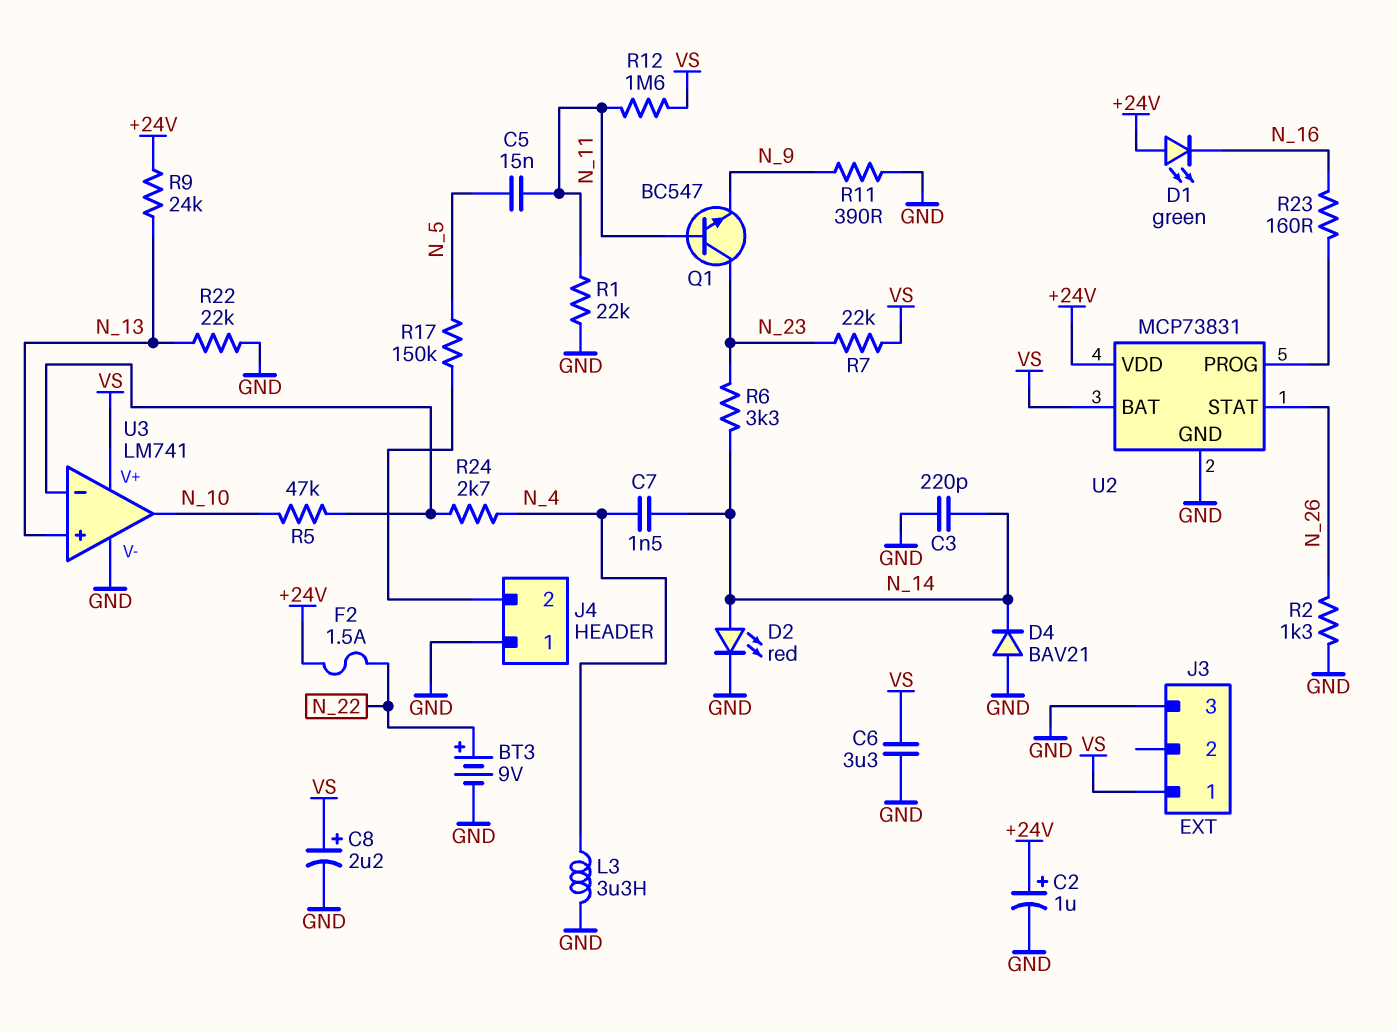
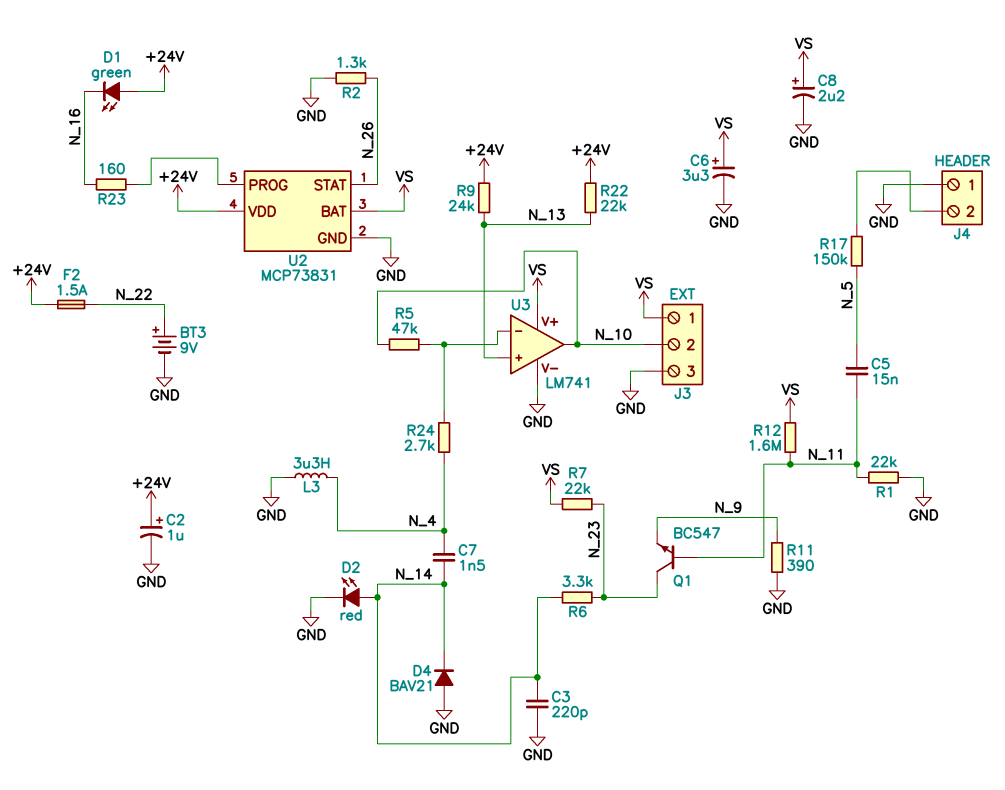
C6: 3.3uF (GND, VS) -> 3.3uF (plus VS, minus GND)
J3 pin 2: none -> N_10
R22: 22k (GND, N_13) -> 22k (+24V, N_13)

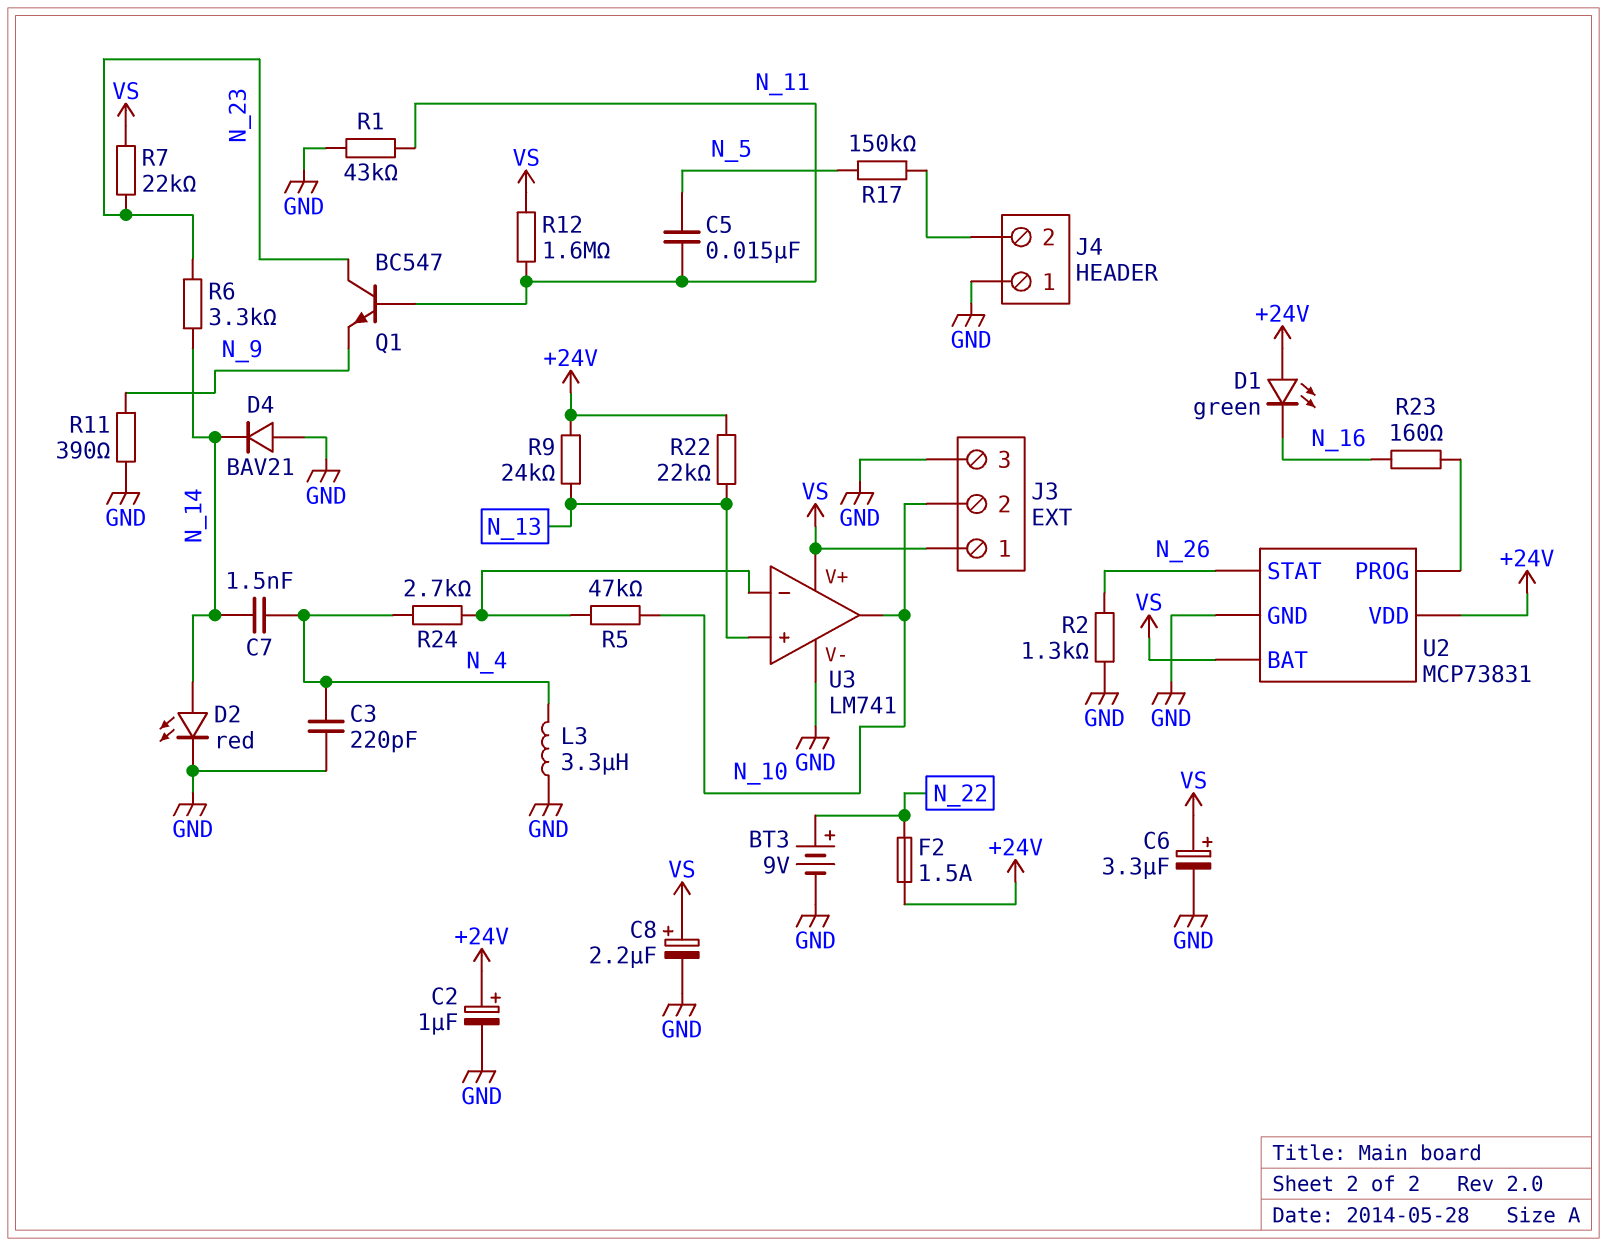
C3: 220pF (GND, N_14) -> 220pF (GND, N_4)
R1: 22k (GND, N_11) -> 43k (GND, N_11)

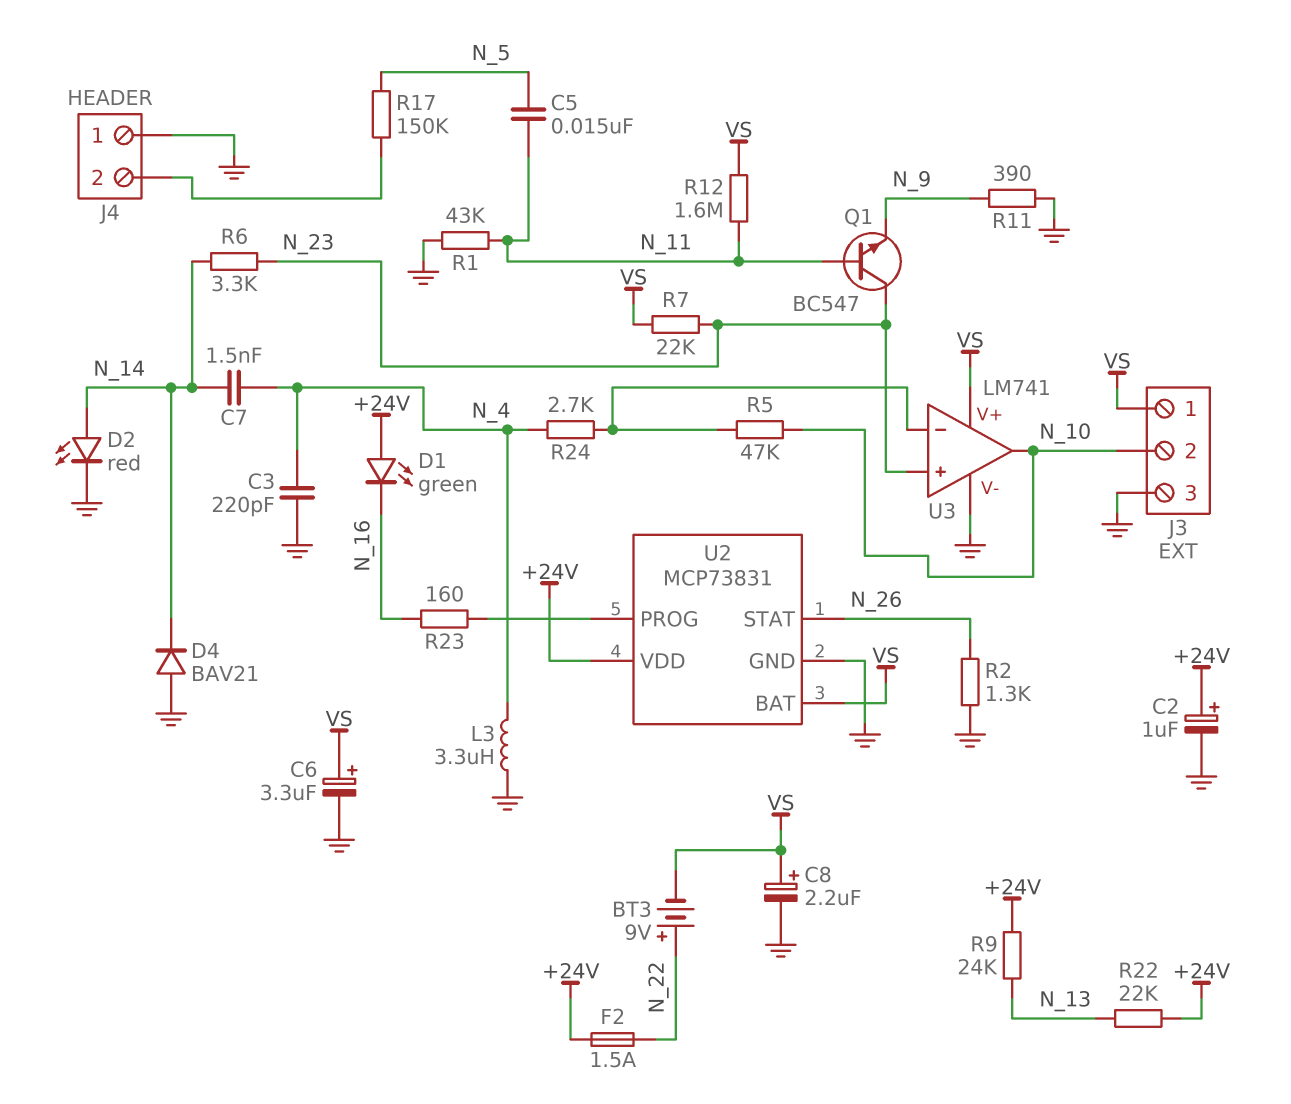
BT3: 9V (plus N_22, minus GND) -> 9V (plus N_22, minus VS)
U3 pin in+: N_13 -> N_23

